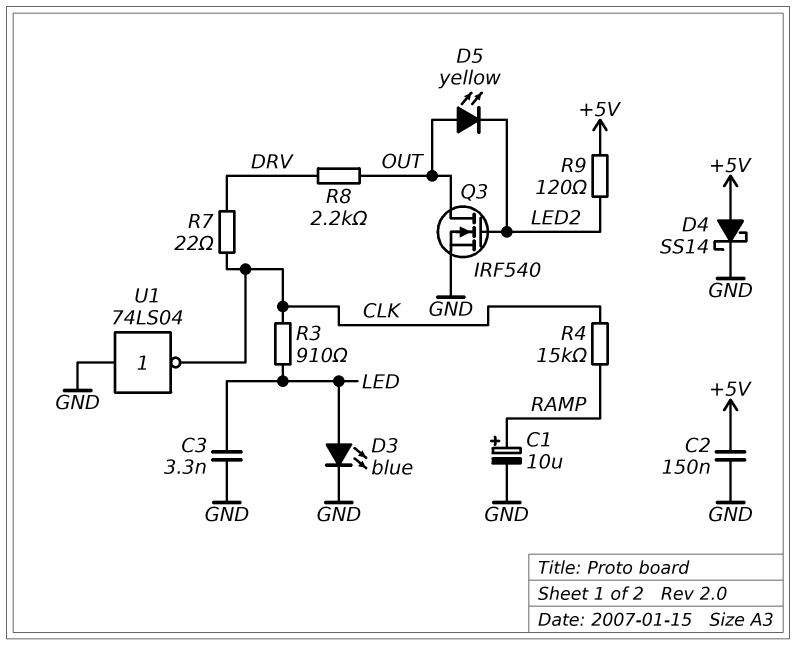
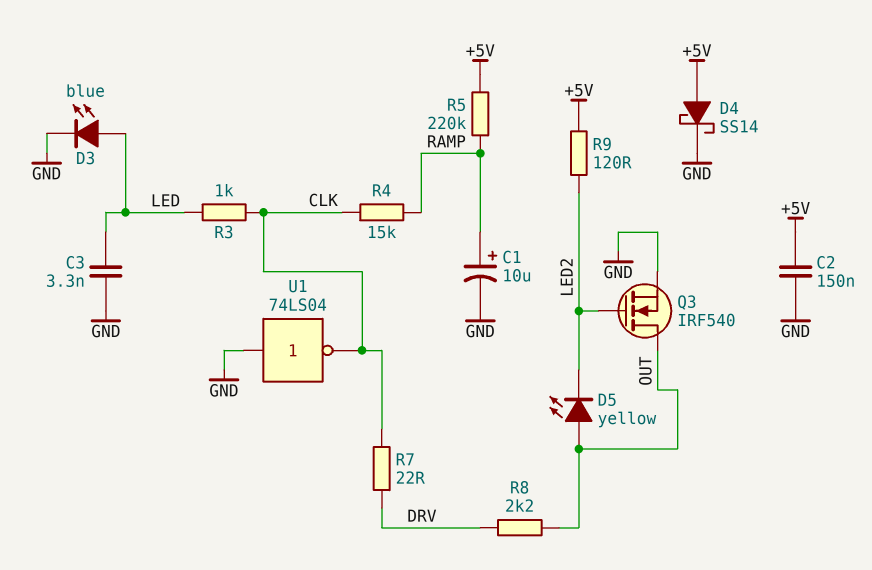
R3: 910 (CLK, LED) -> 1k (CLK, LED)
R5: none -> 220k (+5V, RAMP)

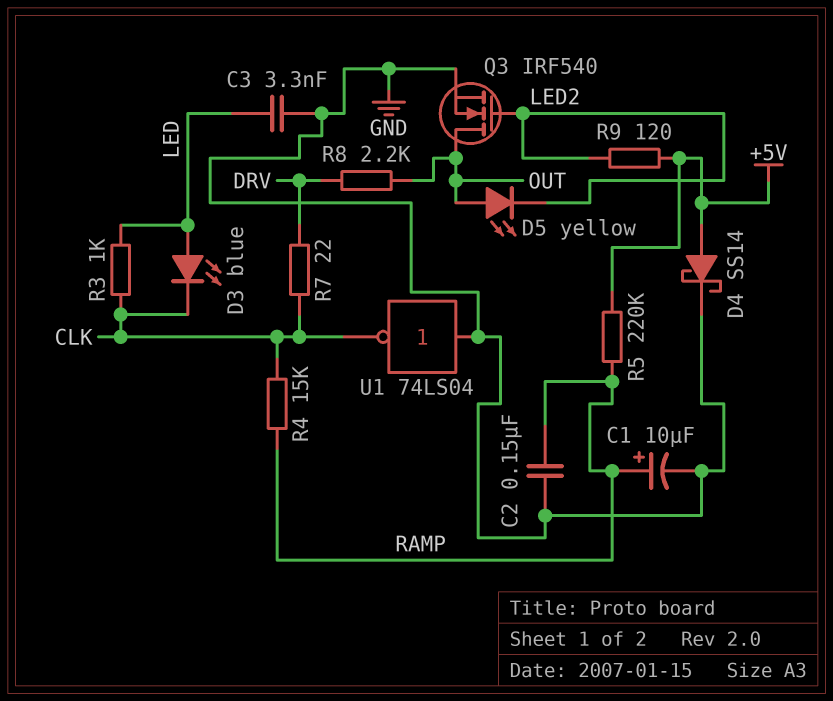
C2: 150nF (+5V, GND) -> 150nF (GND, RAMP)
D3: LED blue (A LED, K GND) -> LED blue (A LED, K CLK)

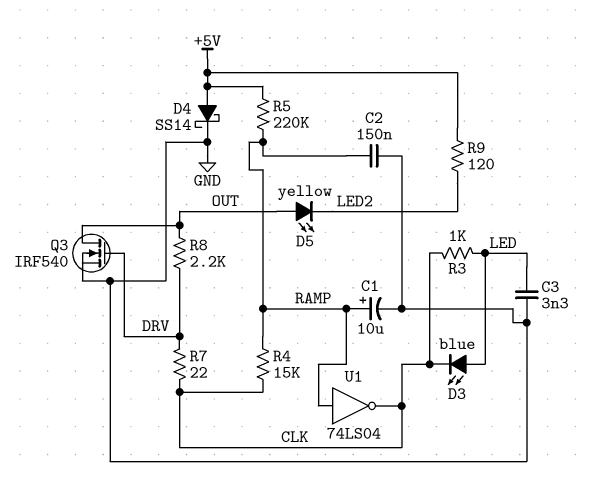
Q3: NMOS IRF540 (G LED2, D OUT, S GND) -> NMOS IRF540 (G DRV, D OUT, S GND)
U1: NOT 74LS04 (in GND, out CLK) -> NOT 74LS04 (in RAMP, out CLK)

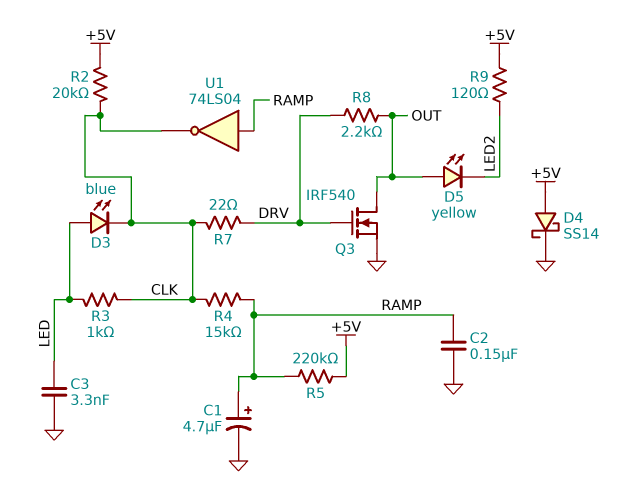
C1: 10uF (plus RAMP, minus GND) -> 4.7uF (plus RAMP, minus GND)
R2: none -> 20k (+5V, CLK)

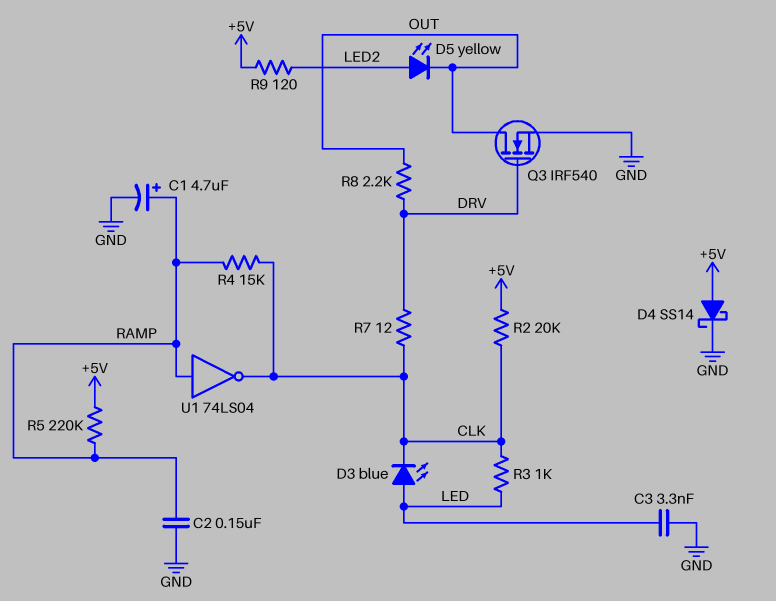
D5: LED yellow (A OUT, K LED2) -> LED yellow (A LED2, K OUT)
R7: 22 (CLK, DRV) -> 12 (CLK, DRV)

